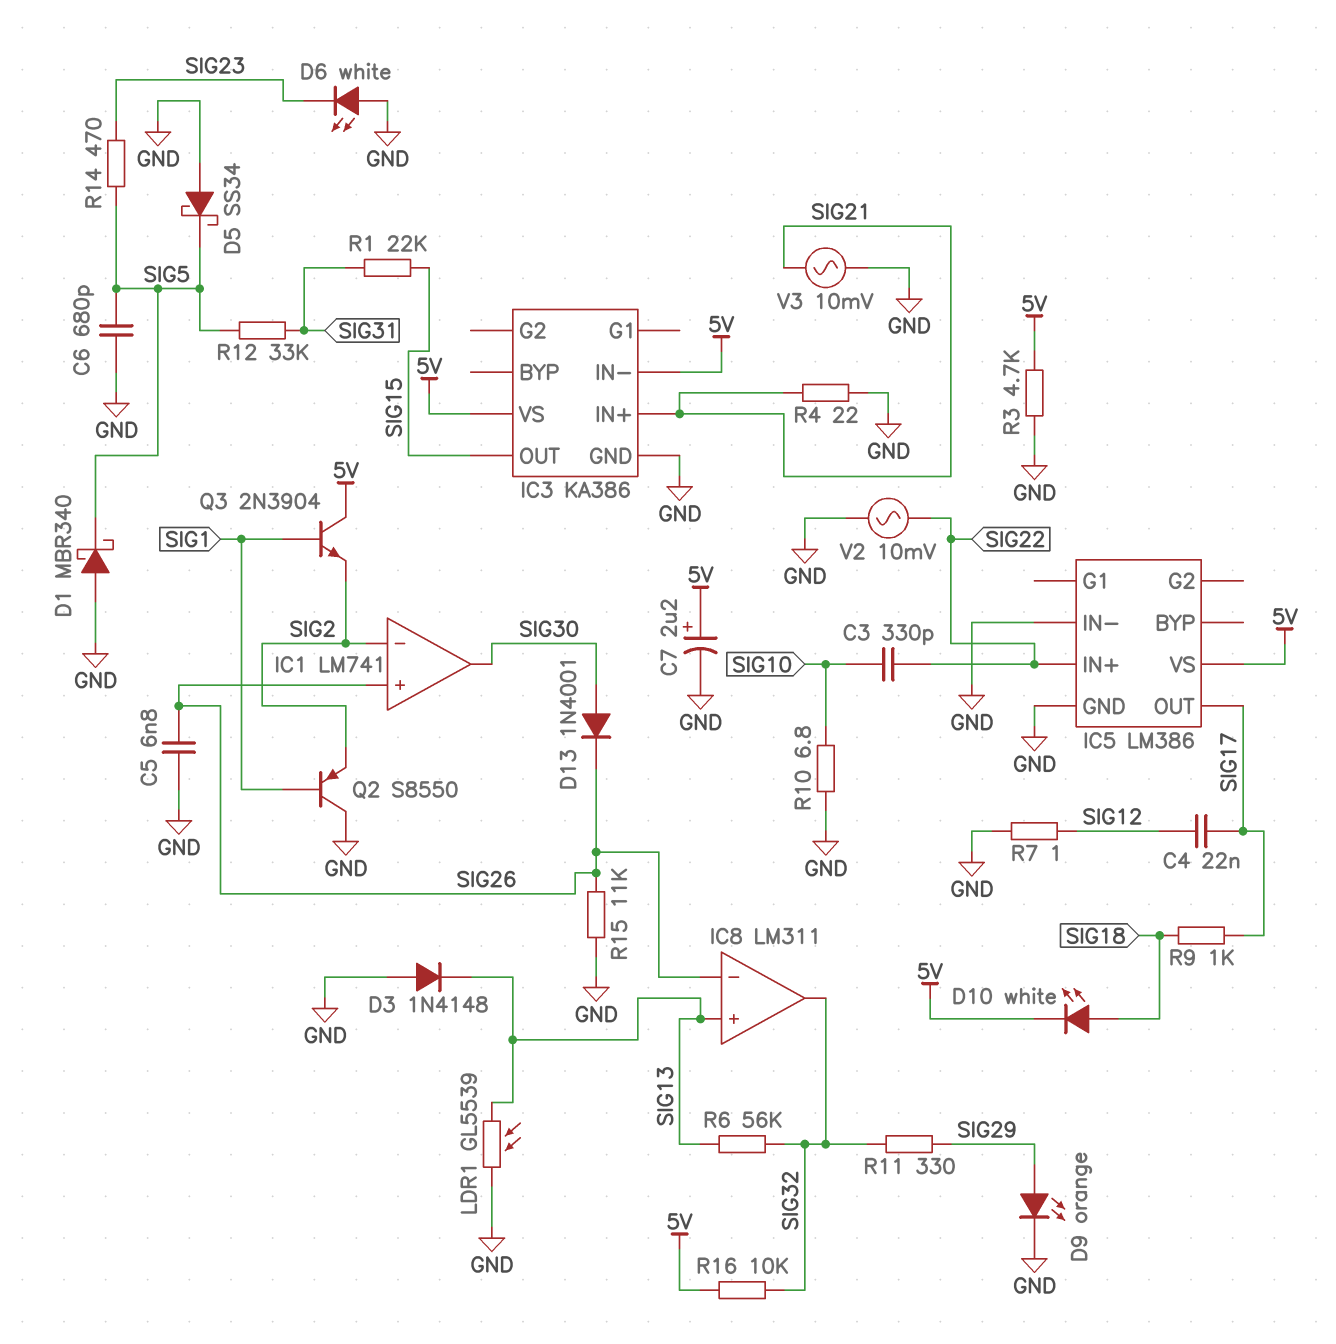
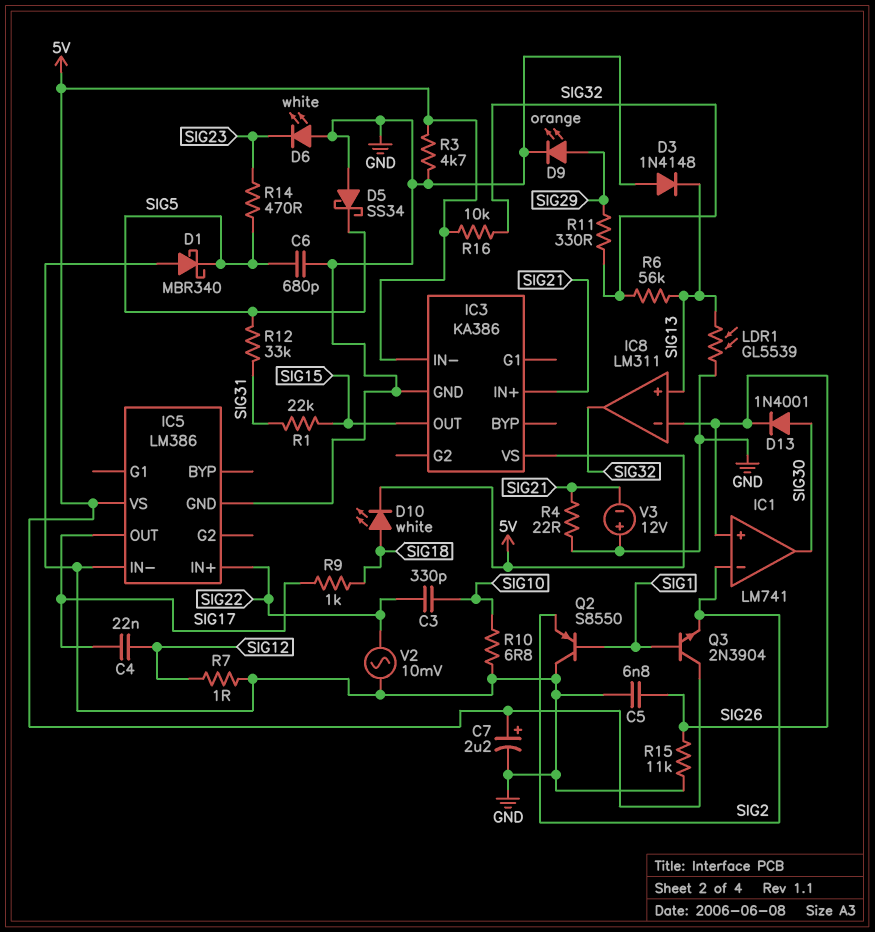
V3: AC 10mV (GND, SIG21) -> 12V (plus GND, minus SIG21)

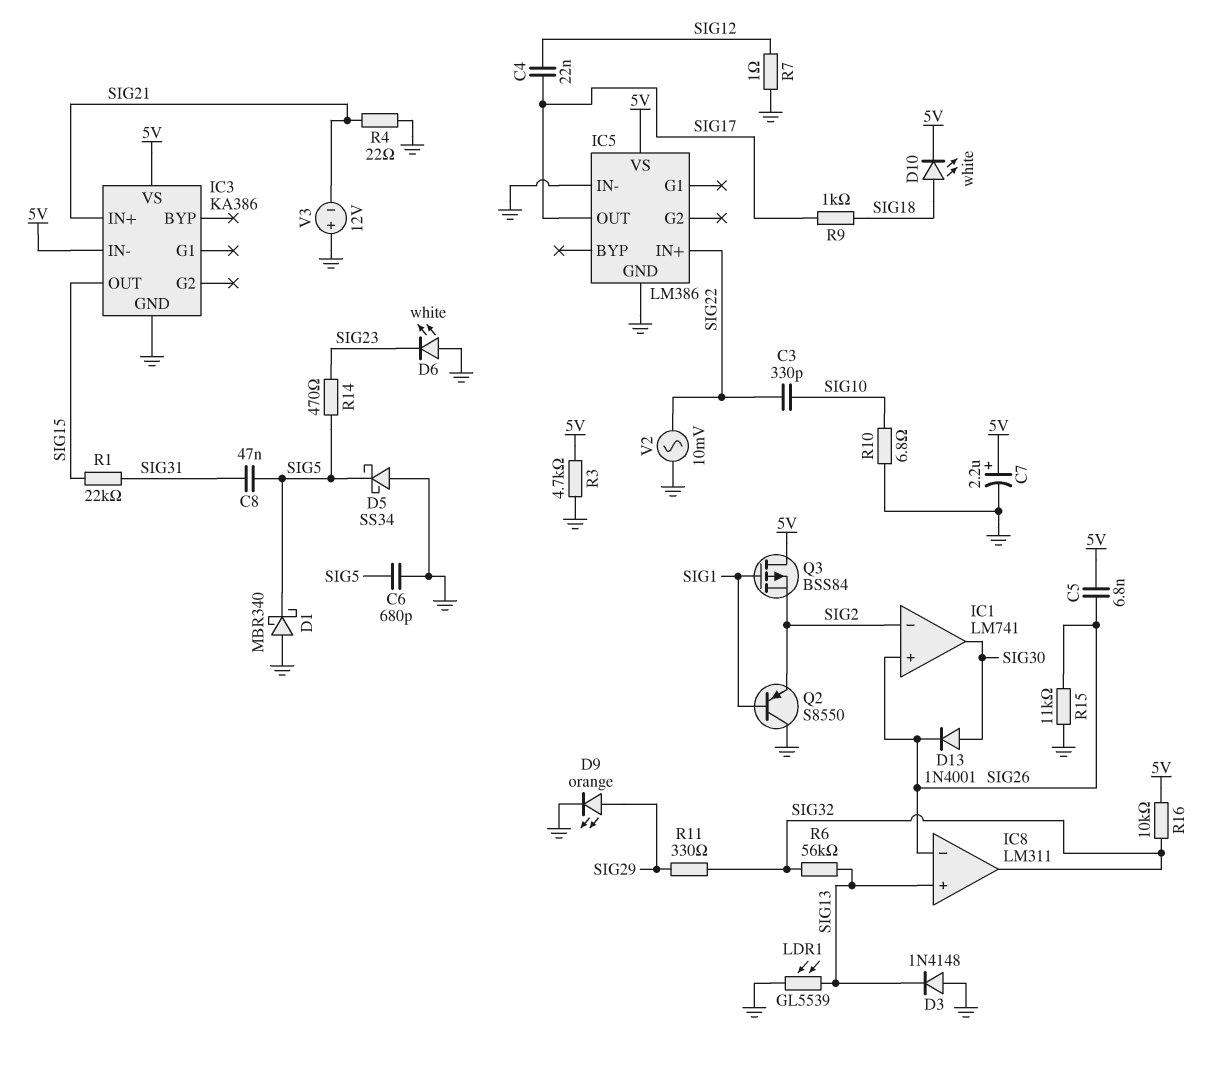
C5: 6.8nF (GND, SIG26) -> 6.8nF (5V, SIG26)
C8: none -> 47nF (SIG5, SIG31)
Q3: NPN 2N3904 (B SIG1, C 5V, E SIG2) -> PMOS BSS84 (G SIG1, D 5V, S SIG2)
R12: 33k (SIG5, SIG31) -> none

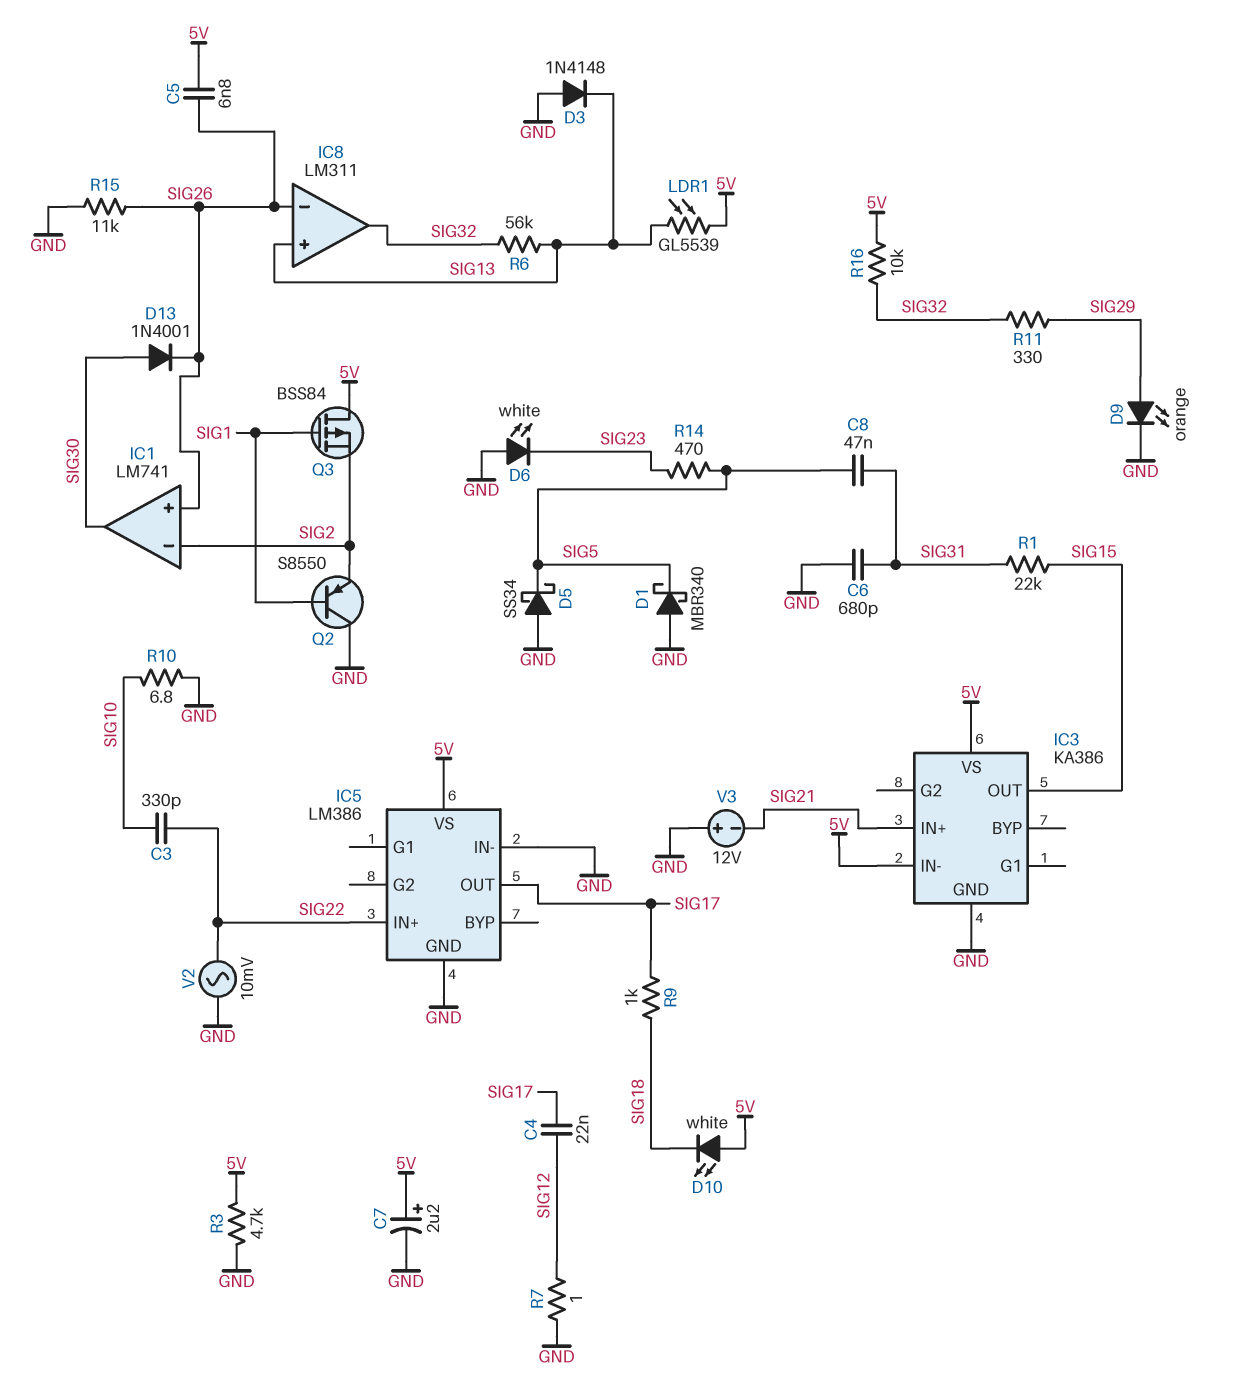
C6: 680pF (GND, SIG5) -> 680pF (GND, SIG31)
D10: LED white (A SIG18, K 5V) -> LED white (A 5V, K SIG18)
LDR1: GL5539 (GND, SIG13) -> GL5539 (5V, SIG13)
R4: 22 (GND, SIG21) -> none

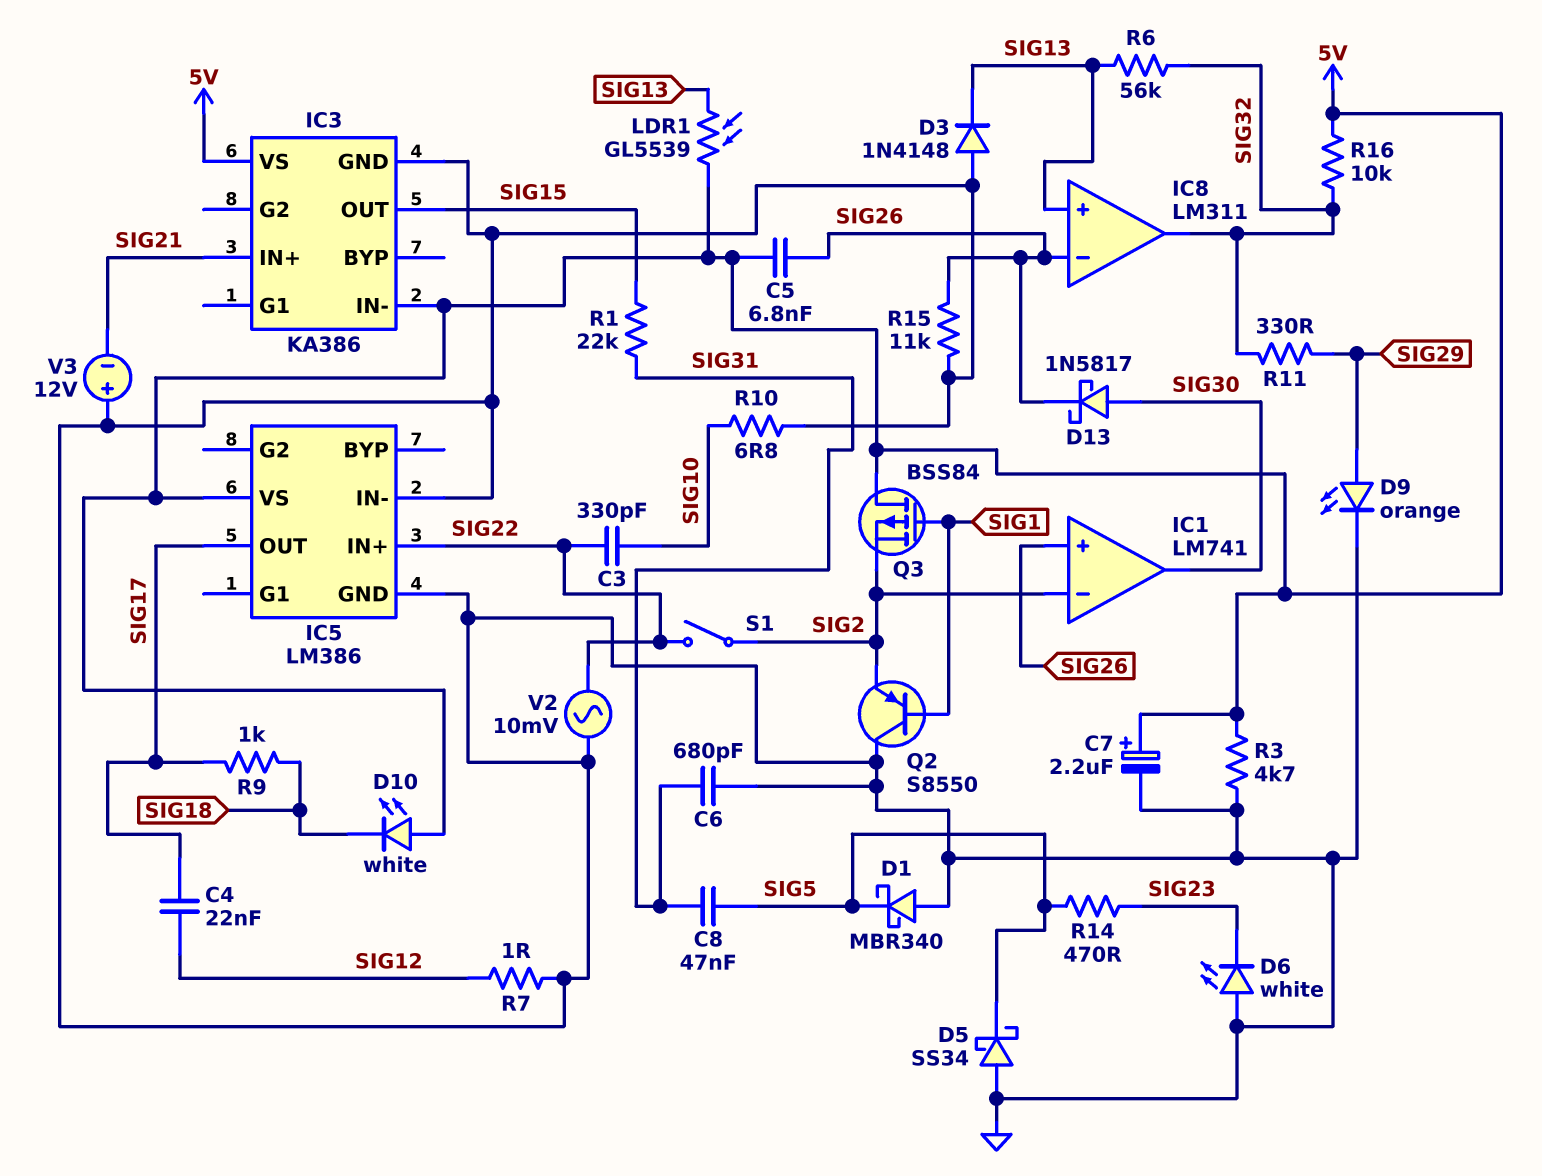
D13: diode 1N4001 (A SIG30, K SIG26) -> schottky 1N5817 (A SIG30, K SIG26)
S1: none -> switch (SIG2, SIG22)

